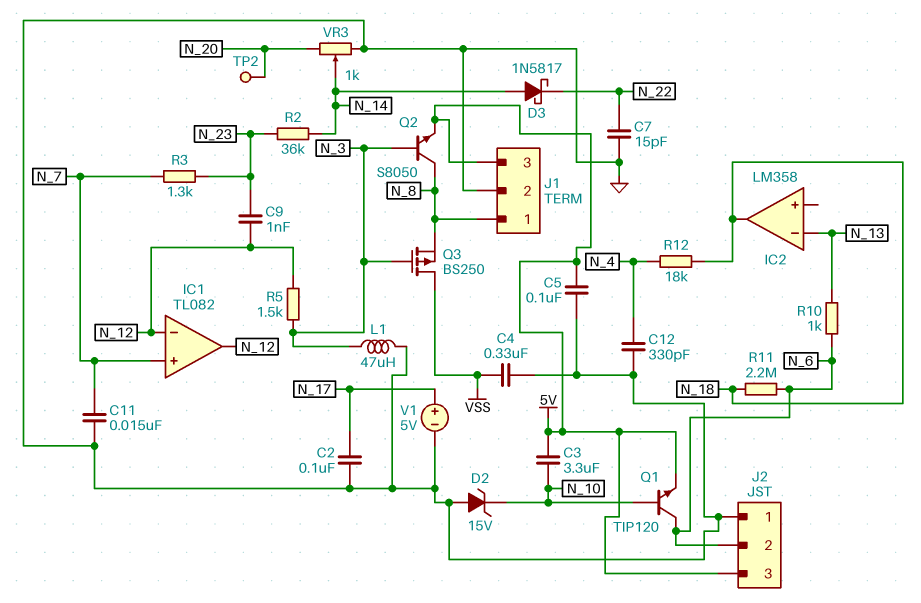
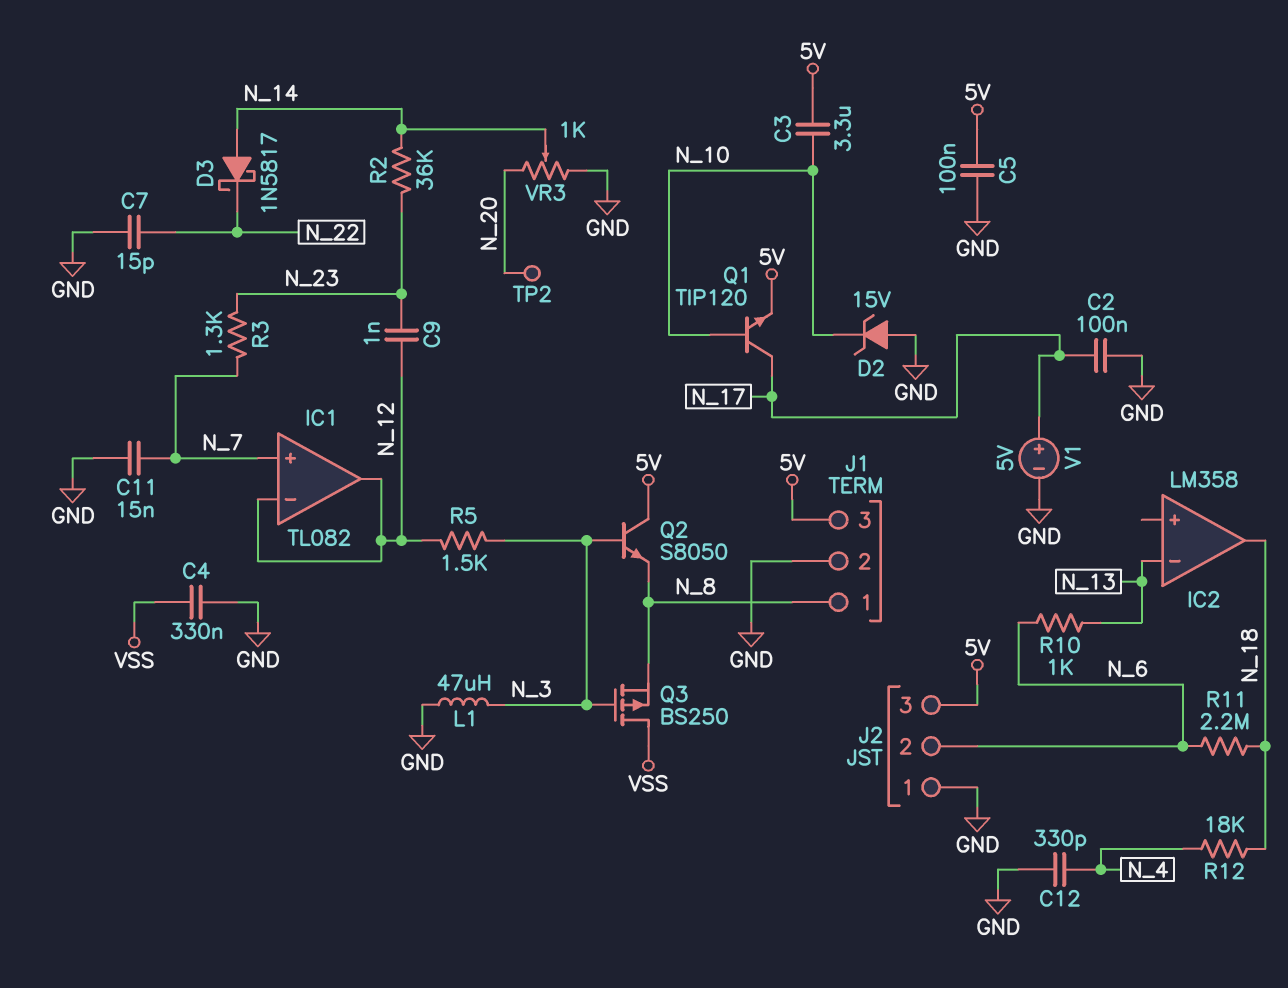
Q1: NPN TIP120 (B N_10, C N_6, E 5V) -> NPN TIP120 (B N_10, C N_17, E 5V)
Q2: NPN S8050 (B N_3, C N_8, E 5V) -> NPN S8050 (B N_3, C 5V, E N_8)

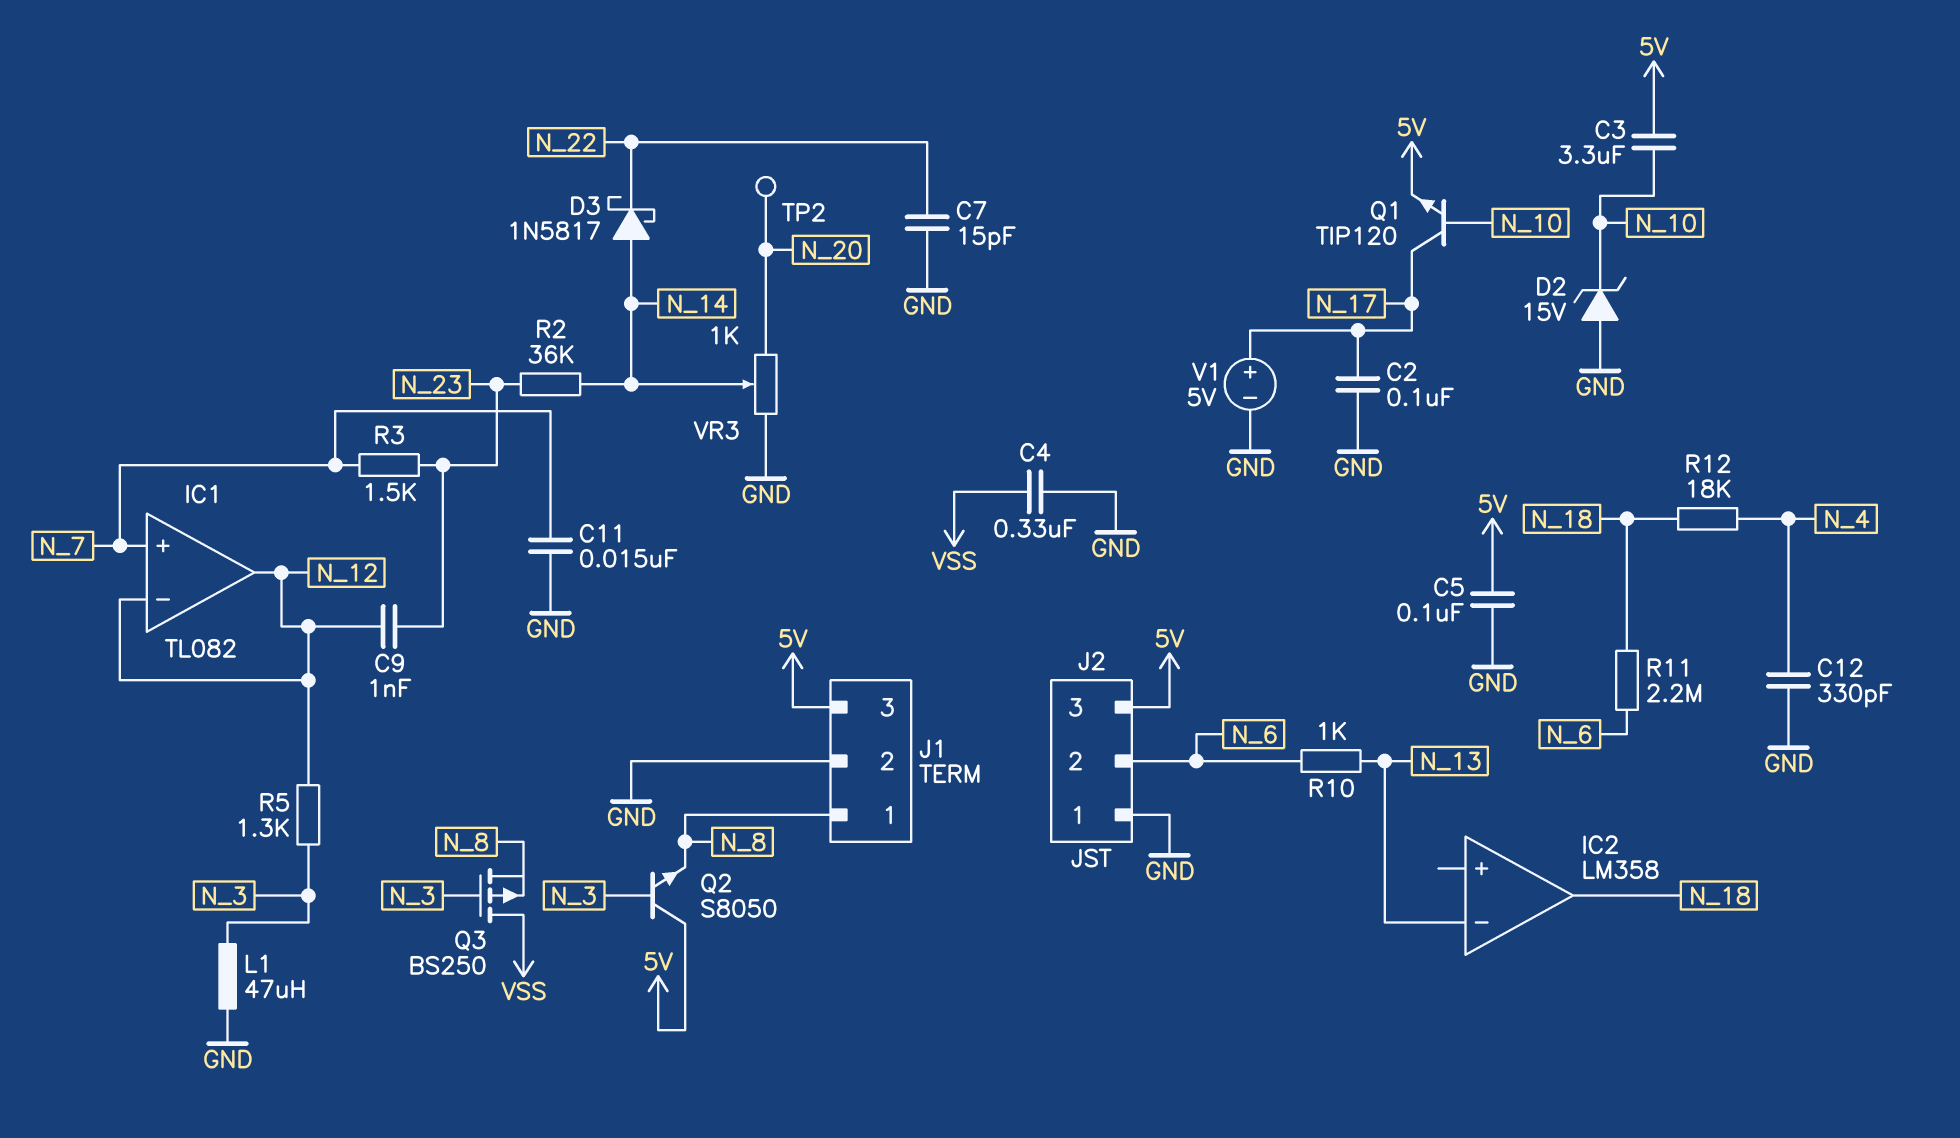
R3: 1.3k (N_7, N_23) -> 1.5k (N_7, N_23)
R5: 1.5k (N_3, N_12) -> 1.3k (N_3, N_12)

